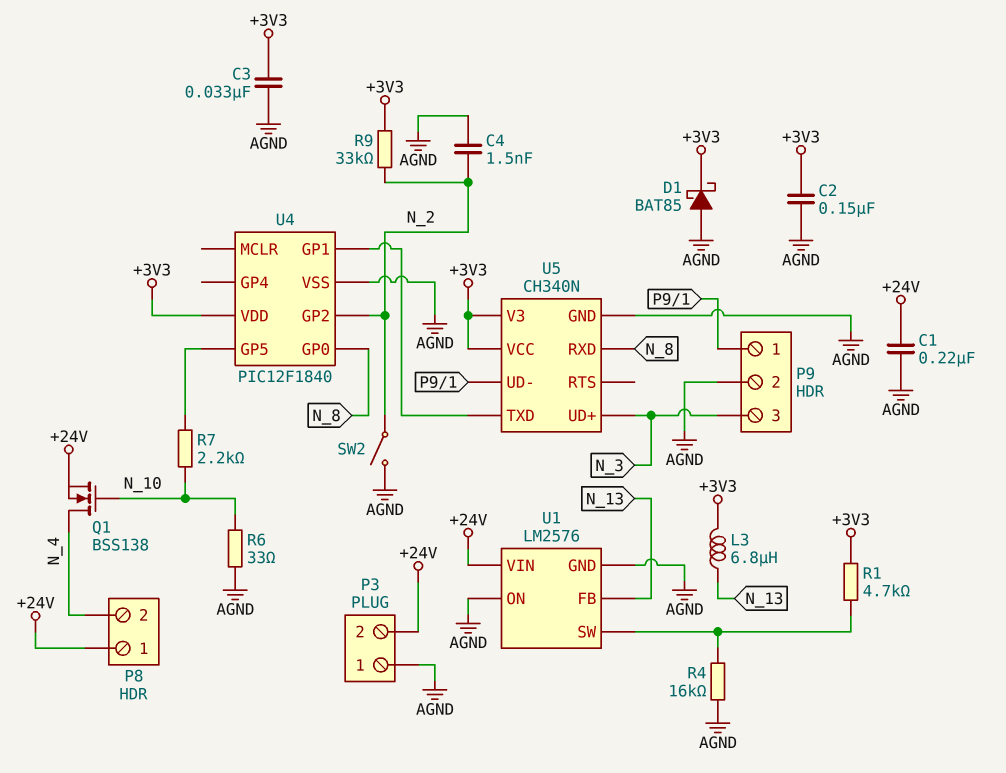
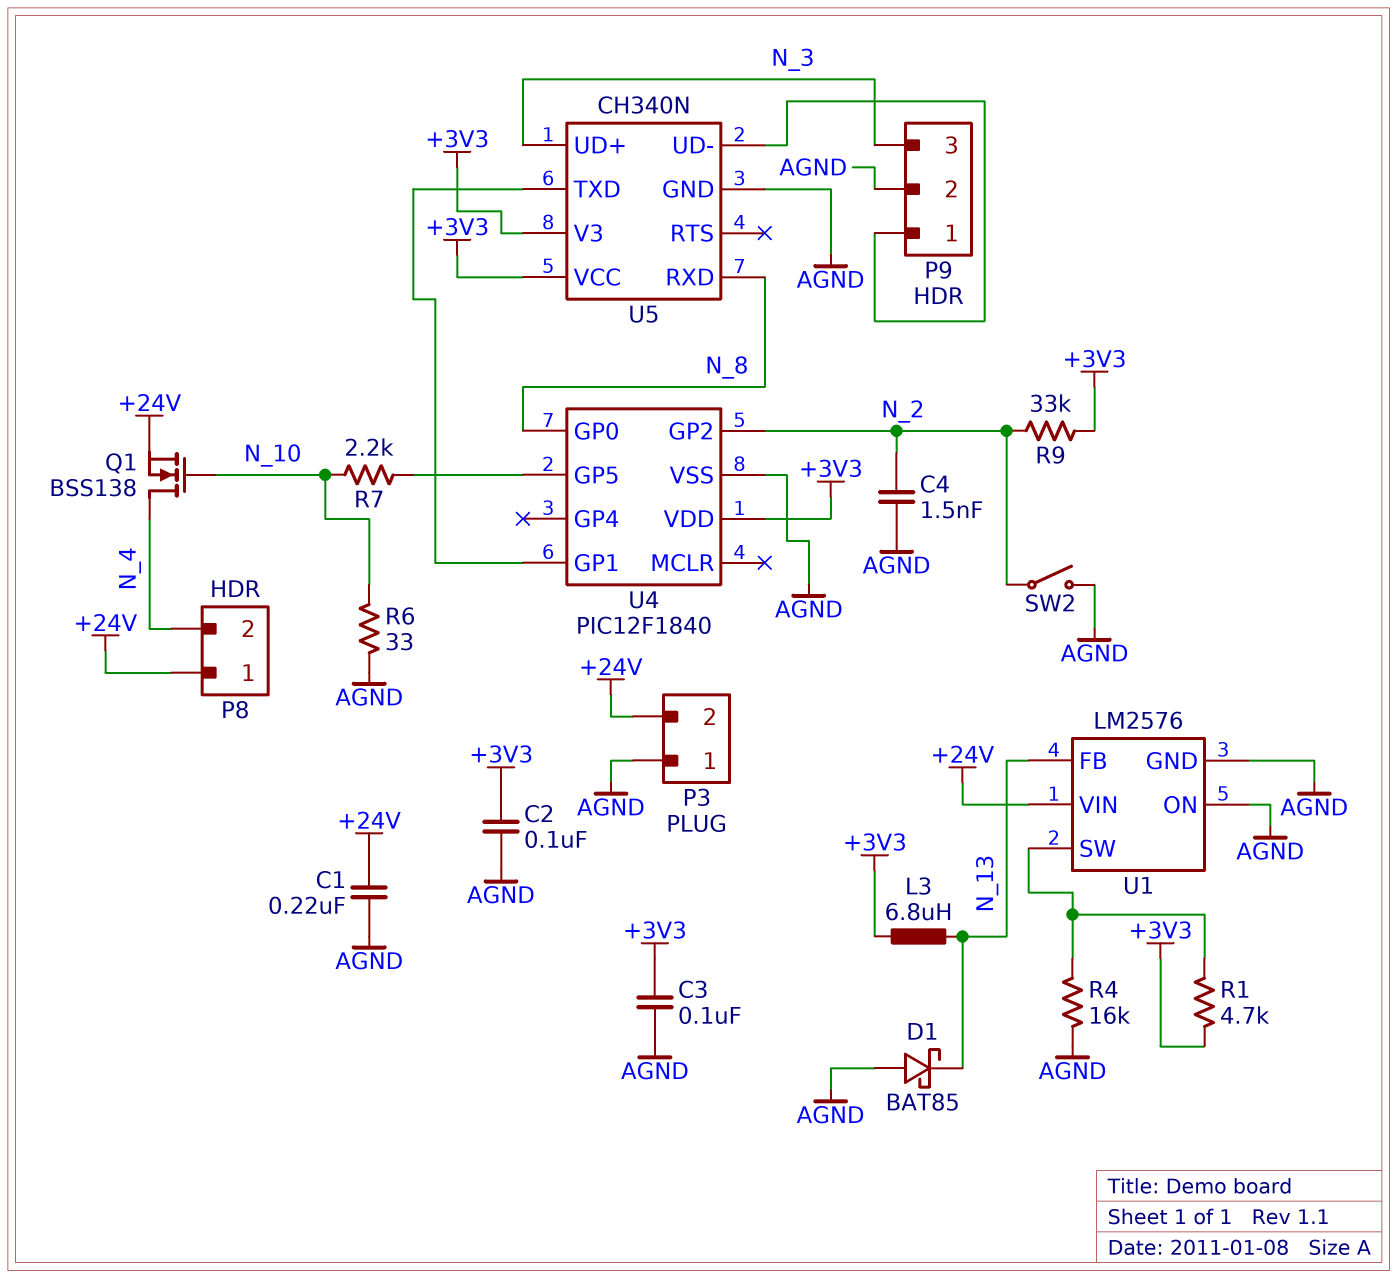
C2: 150nF (+3V3, AGND) -> 100nF (+3V3, AGND)
C3: 33nF (+3V3, AGND) -> 100nF (+3V3, AGND)
D1: schottky BAT85 (A AGND, K +3V3) -> schottky BAT85 (A AGND, K N_13)

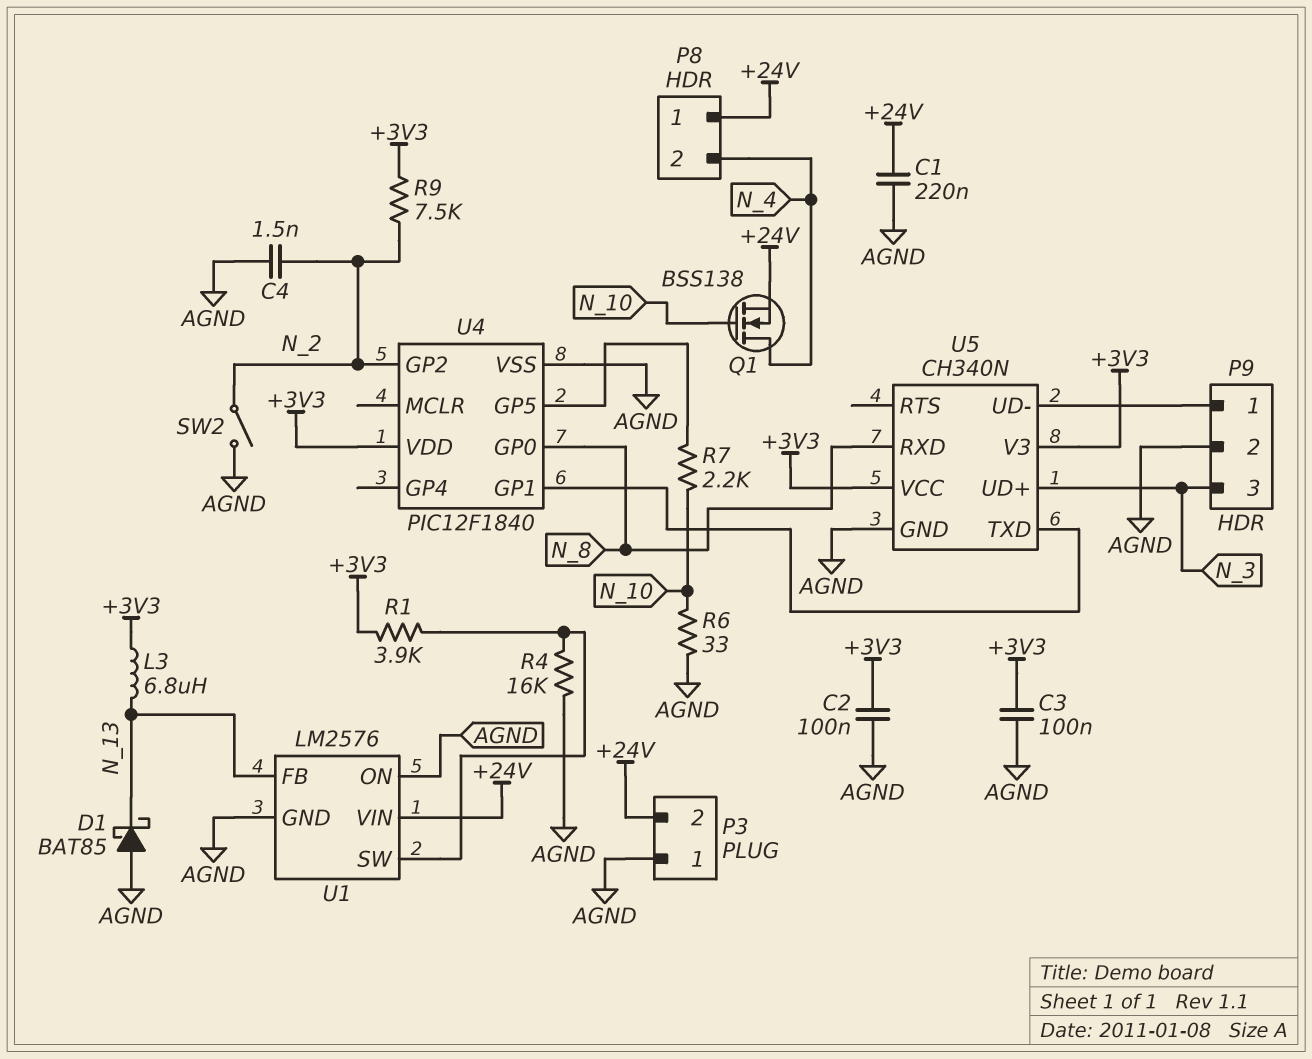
R1: 4.7k (+3V3, U1/SW) -> 3.9k (+3V3, U1/SW)
R9: 33k (+3V3, N_2) -> 7.5k (+3V3, N_2)

